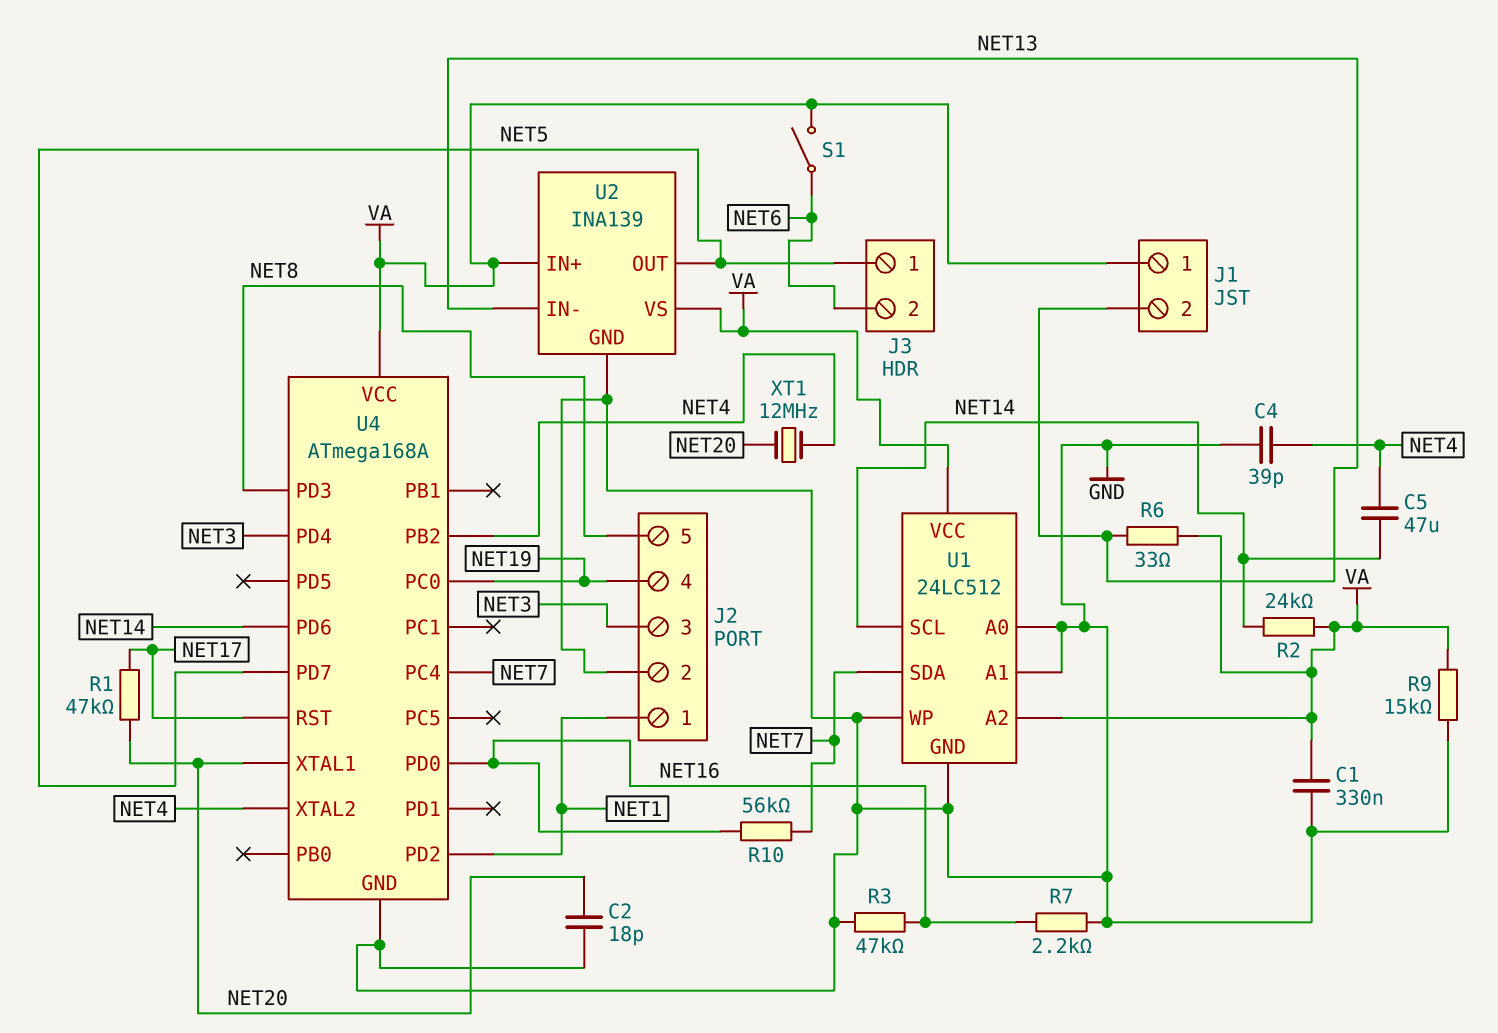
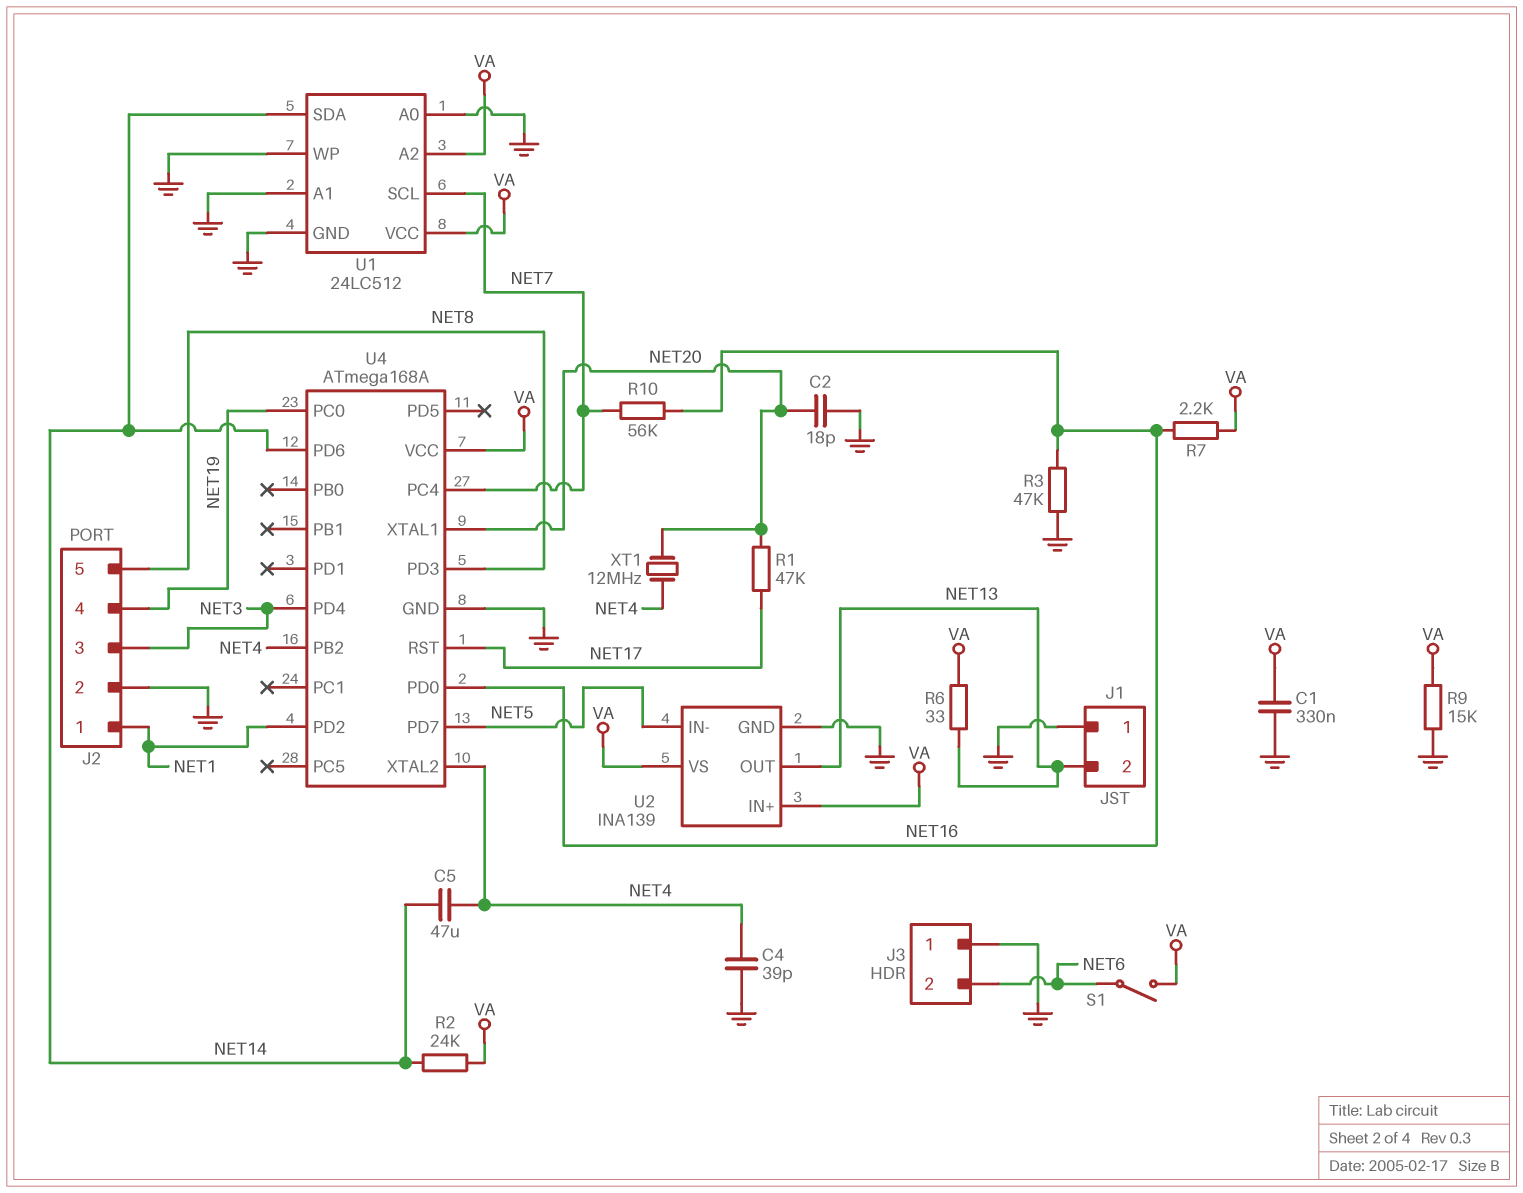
J1 pin 1: VA -> GND
J3 pin 1: NET5 -> GND
R7: 2.2k (GND, NET16) -> 2.2k (NET16, VA)
U1 pin SCL: NET14 -> NET7
U1 pin SDA: NET7 -> NET14
U2 pin IN-: NET13 -> NET5
U2 pin OUT: NET5 -> NET13

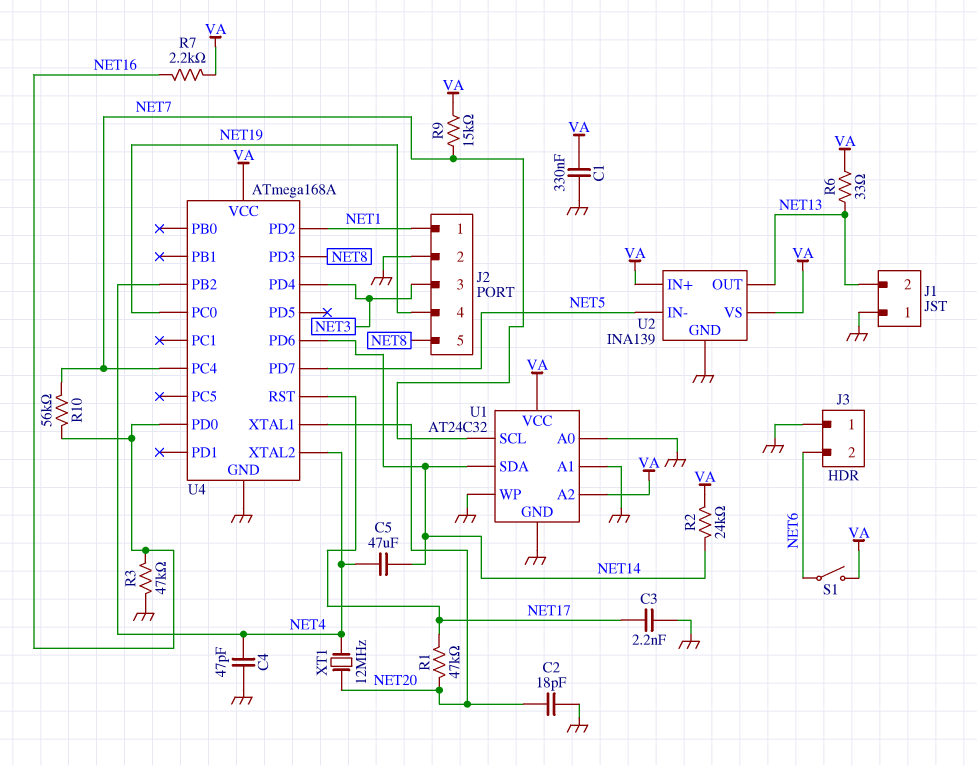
C3: none -> 2.2nF (GND, NET17)
C4: 39pF (GND, NET4) -> 47pF (GND, NET4)
R9: 15k (GND, VA) -> 15k (NET7, VA)
U1: 24LC512 -> AT24C32

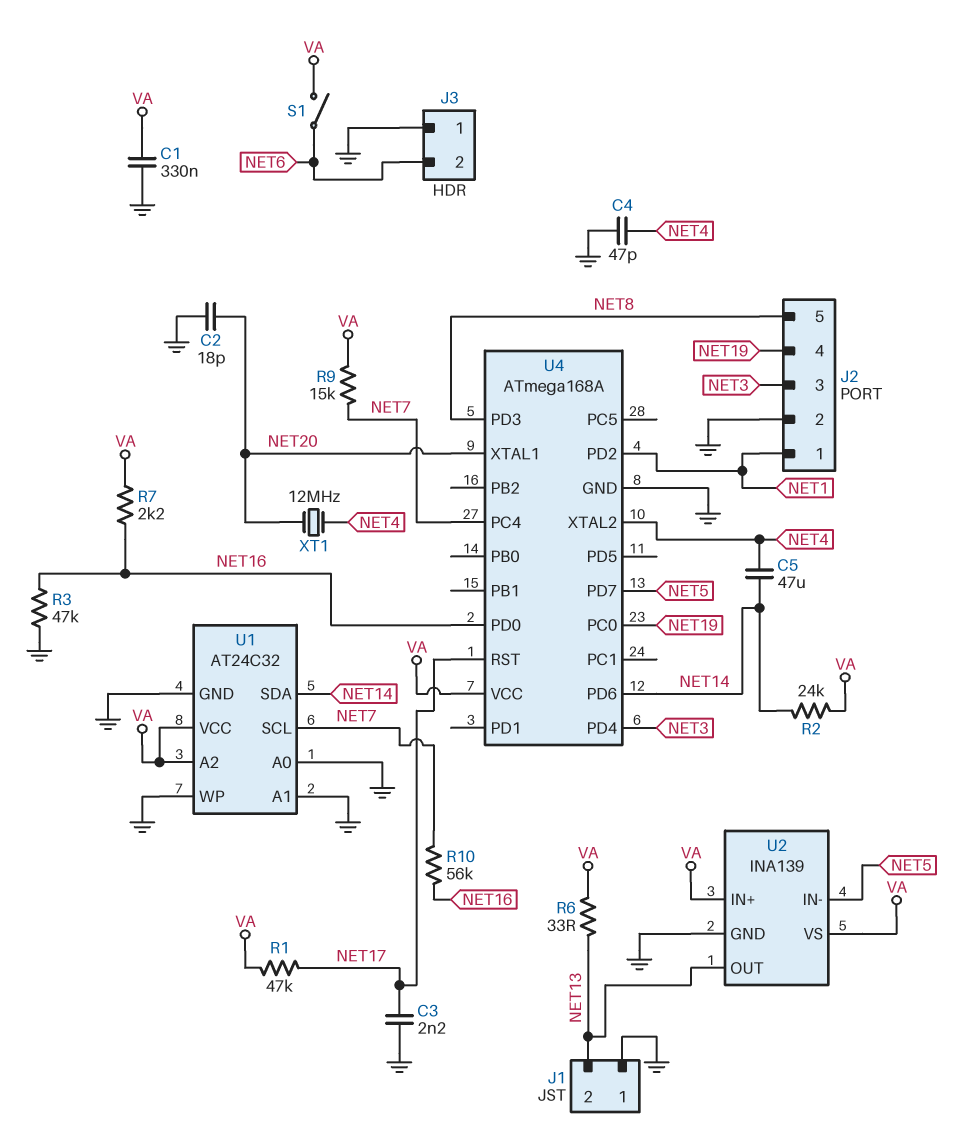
R1: 47k (NET17, NET20) -> 47k (NET17, VA)
U4 pin PB2: NET4 -> none

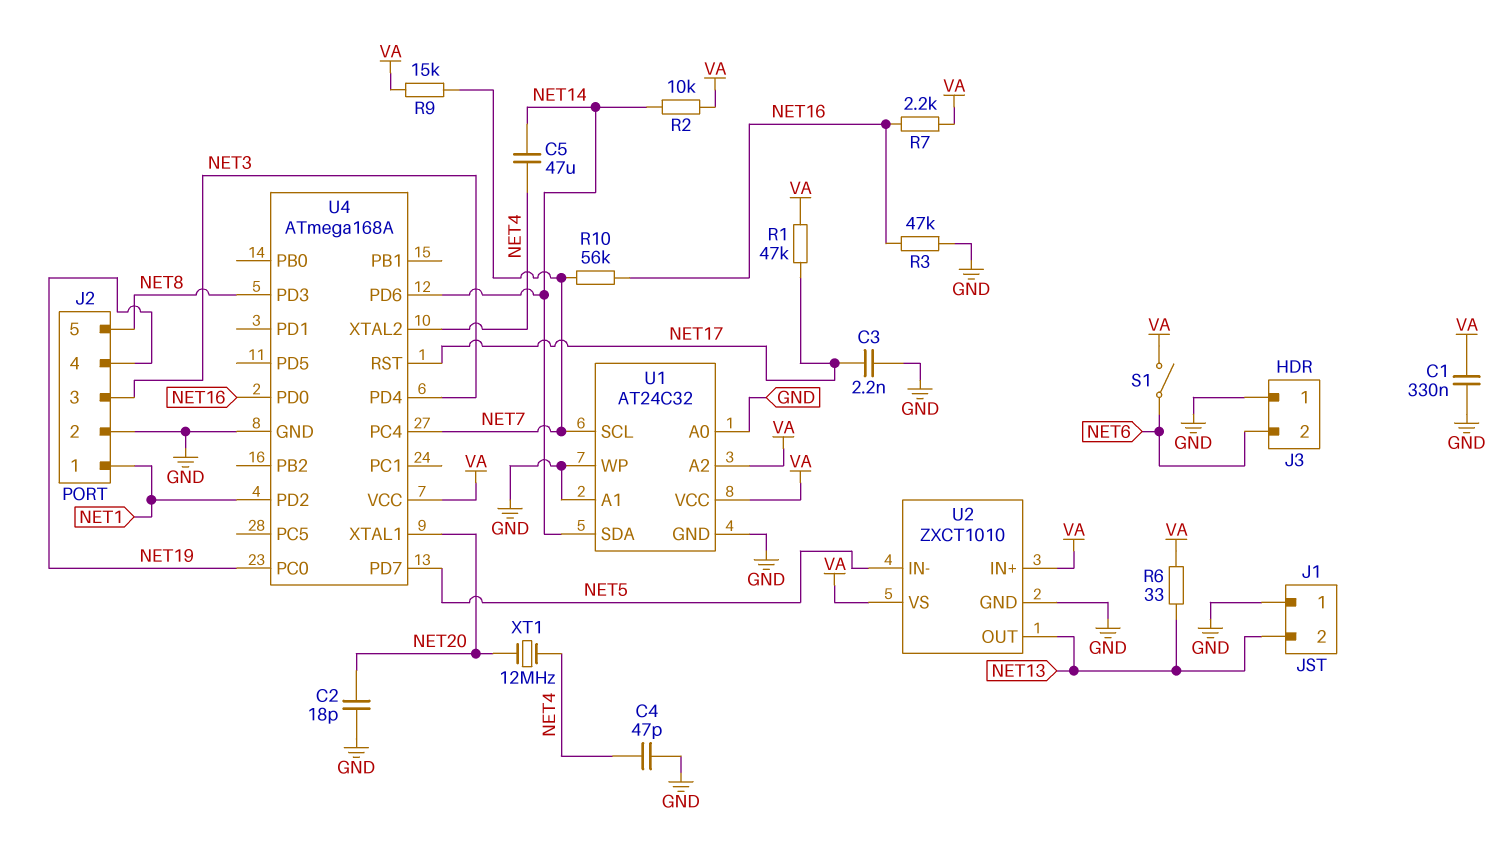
R2: 24k (NET14, VA) -> 10k (NET14, VA)
U2: INA139 -> ZXCT1010

